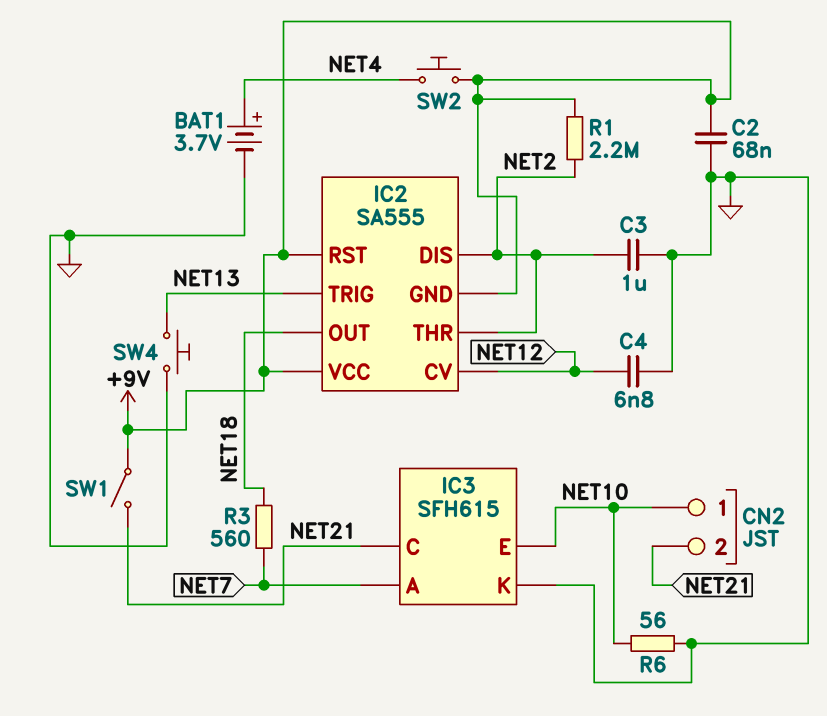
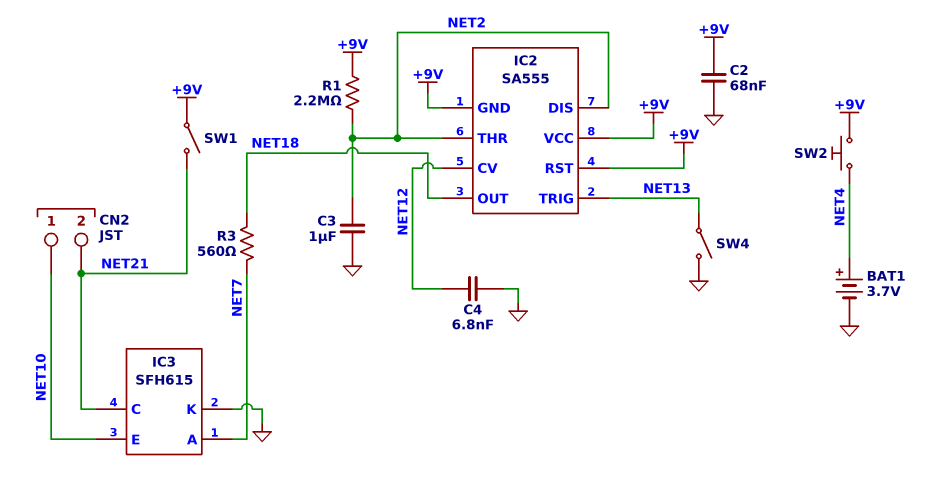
R6: 56 (GND, NET10) -> none
SW4: button (GND, NET13) -> switch (GND, NET13)

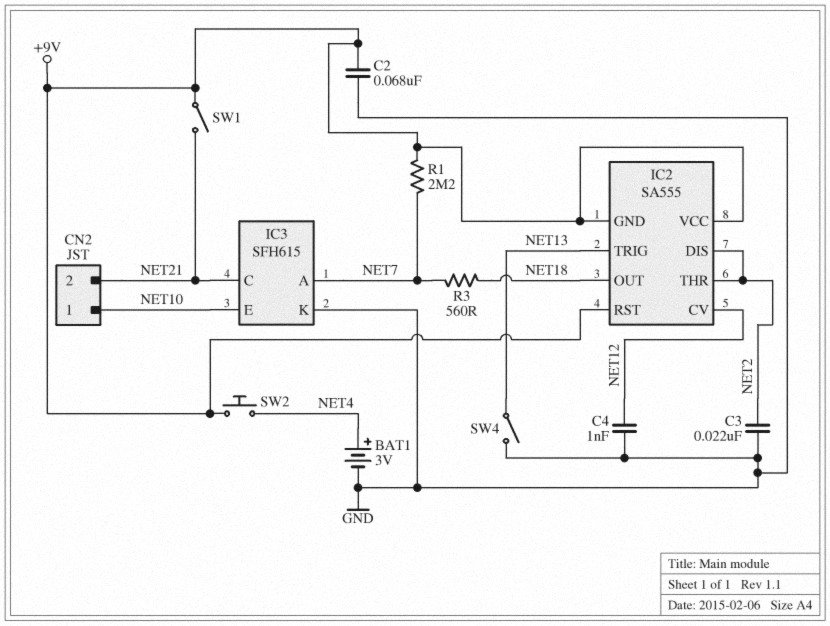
BAT1: 3.7V (plus NET4, minus GND) -> 3V (plus NET4, minus GND)
C3: 1uF (GND, NET2) -> 22nF (GND, NET2)
C4: 6.8nF (GND, NET12) -> 1nF (GND, NET12)
R1: 2.2M (+9V, NET2) -> 2.2M (+9V, NET7)

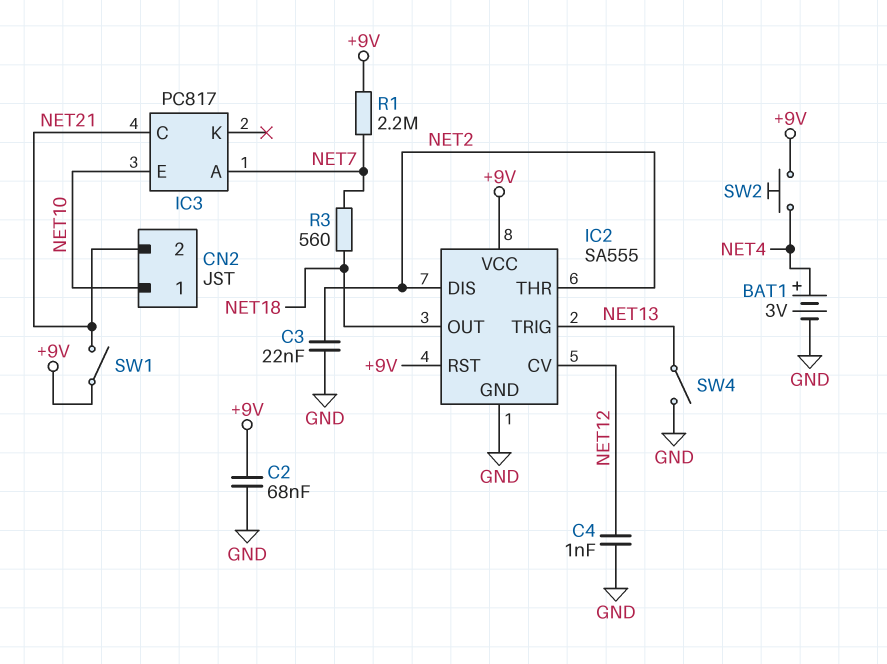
IC2 pin GND: +9V -> GND
IC3: SFH615 -> PC817
IC3 pin K: GND -> none

